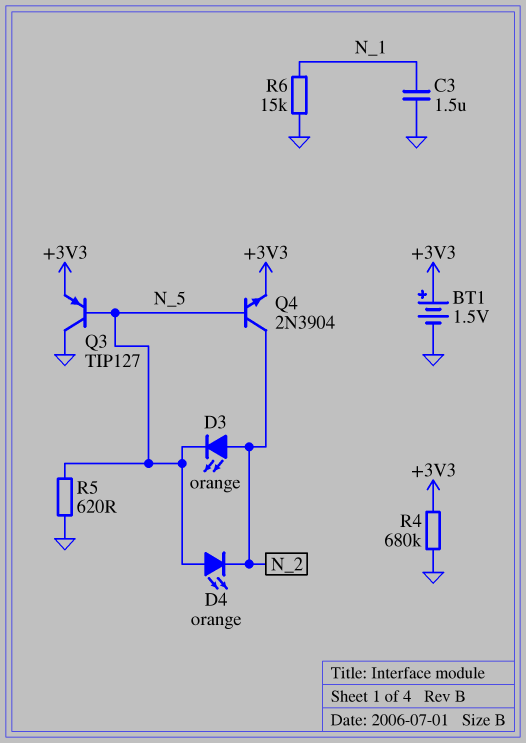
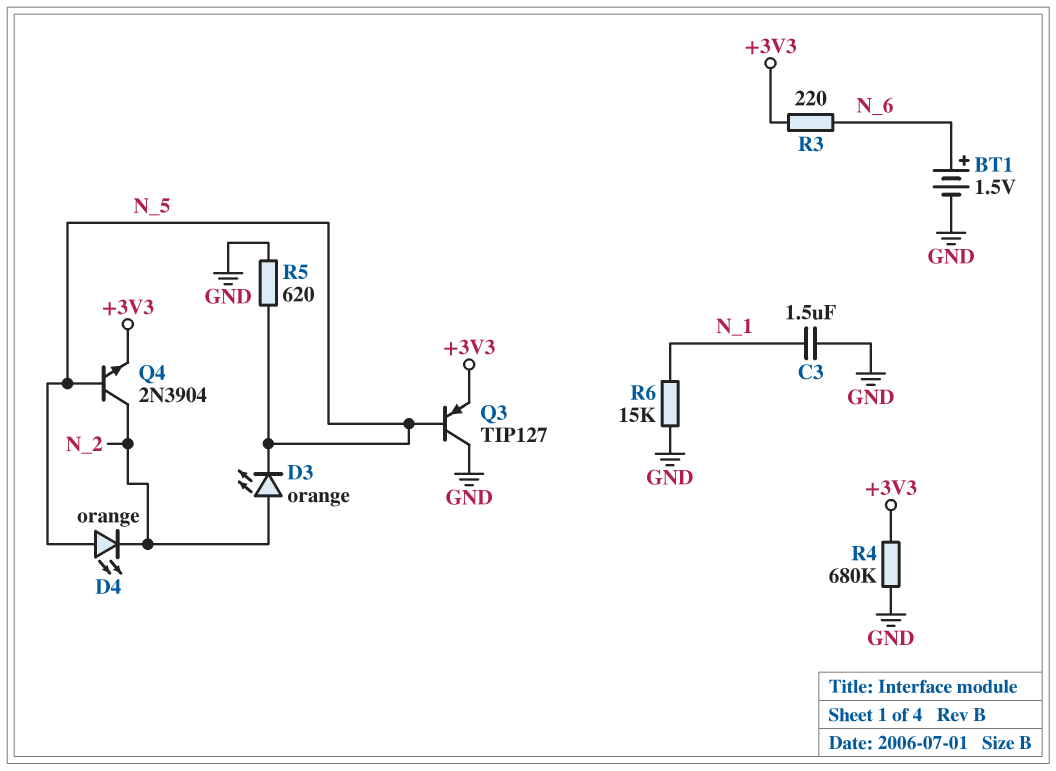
BT1: 1.5V (plus +3V3, minus GND) -> 1.5V (plus N_6, minus GND)
R3: none -> 220 (+3V3, N_6)

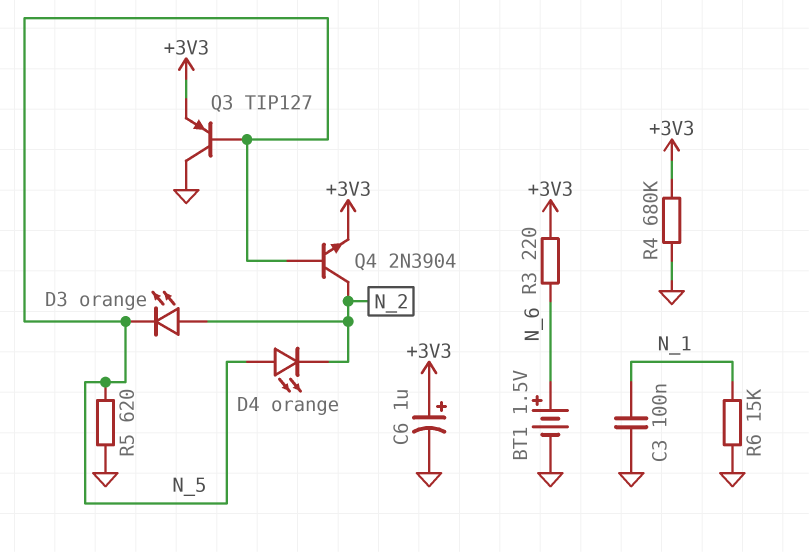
C3: 1.5uF (GND, N_1) -> 100nF (GND, N_1)
C6: none -> 1uF (plus +3V3, minus GND)

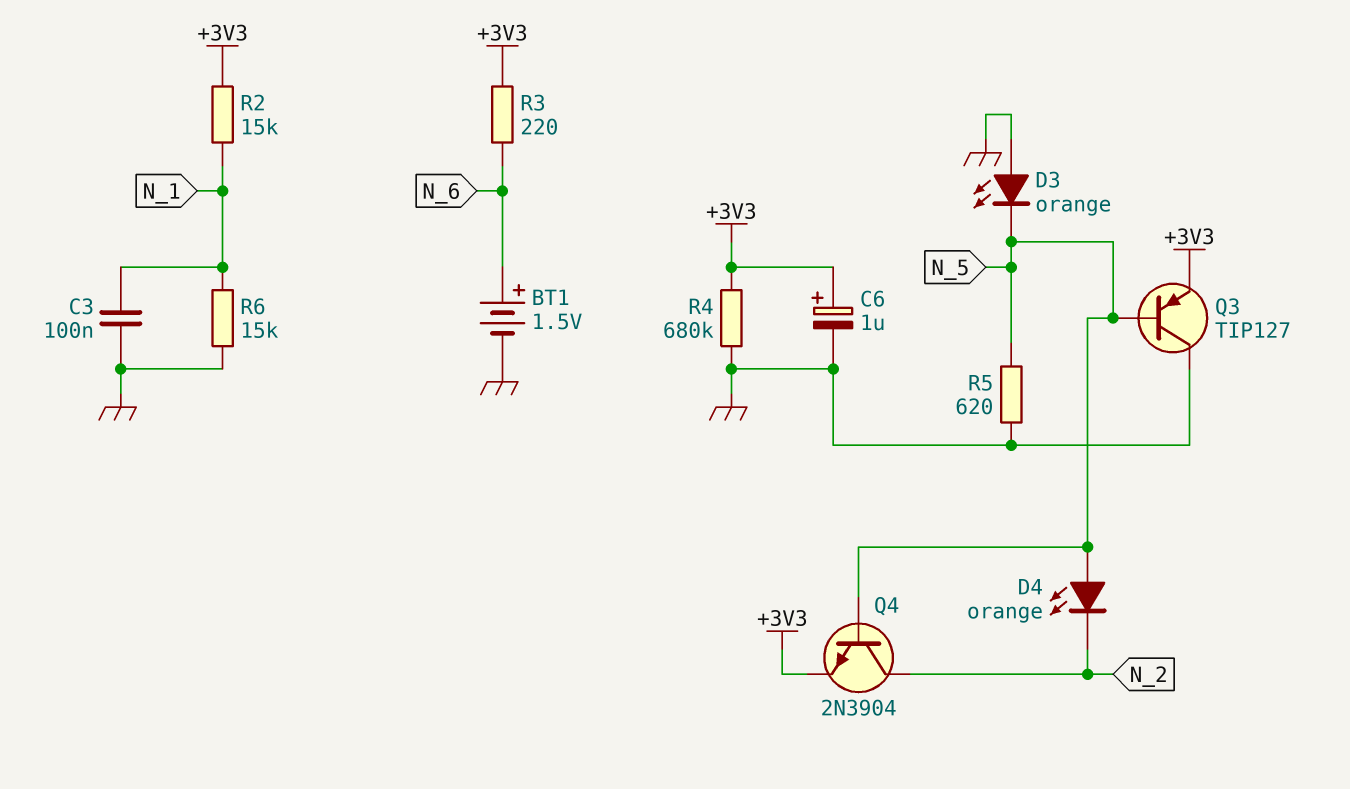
D3: LED orange (A N_2, K N_5) -> LED orange (A GND, K N_5)
R2: none -> 15k (+3V3, N_1)

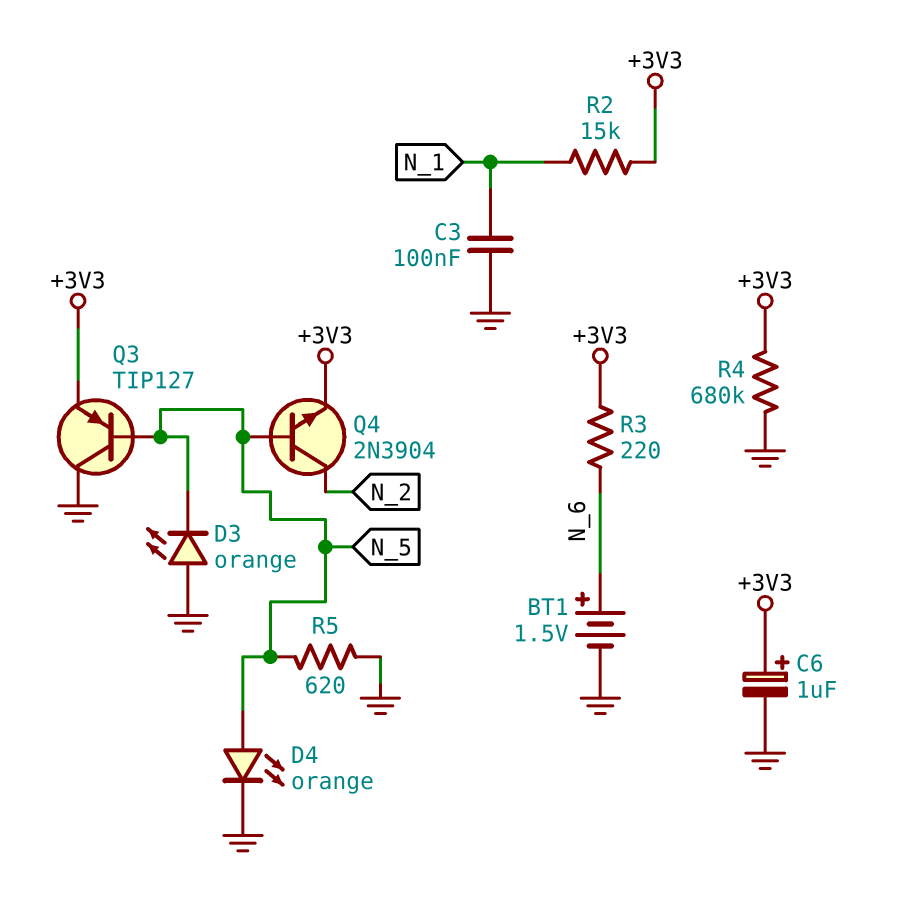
D4: LED orange (A N_5, K N_2) -> LED orange (A N_5, K GND)
R6: 15k (GND, N_1) -> none

